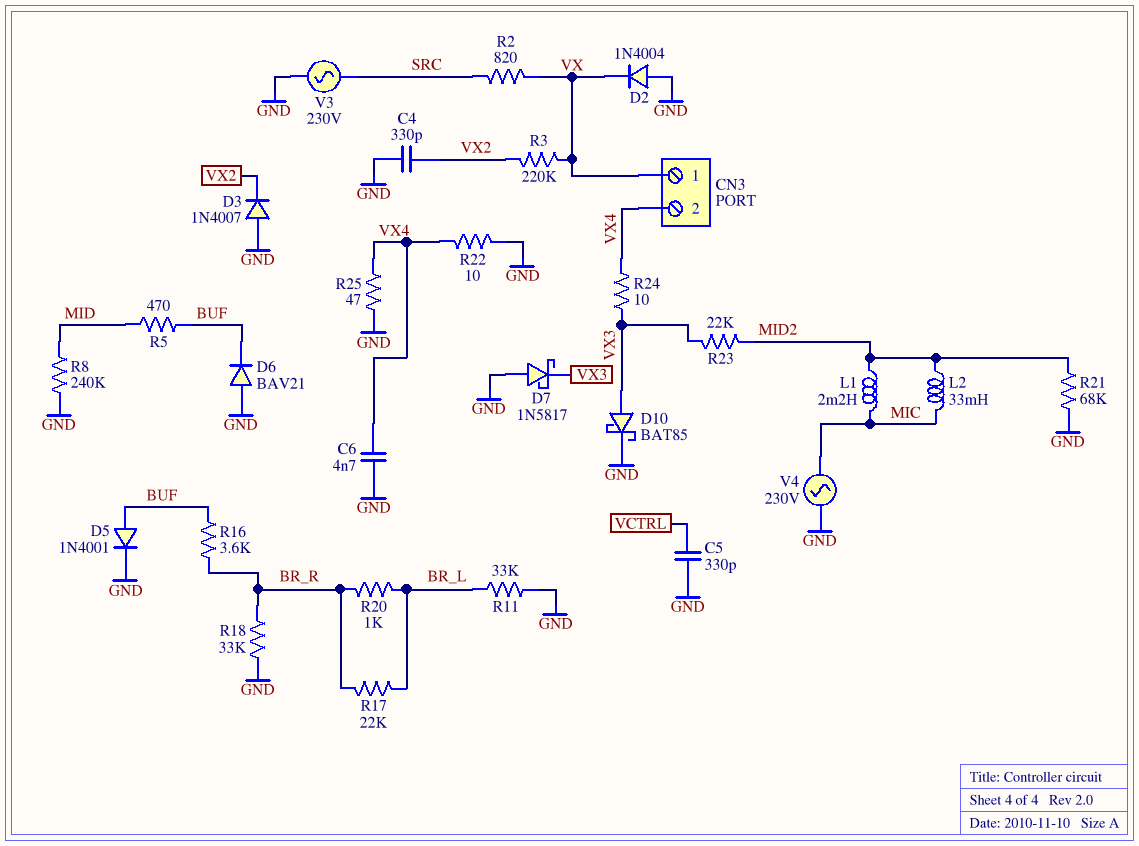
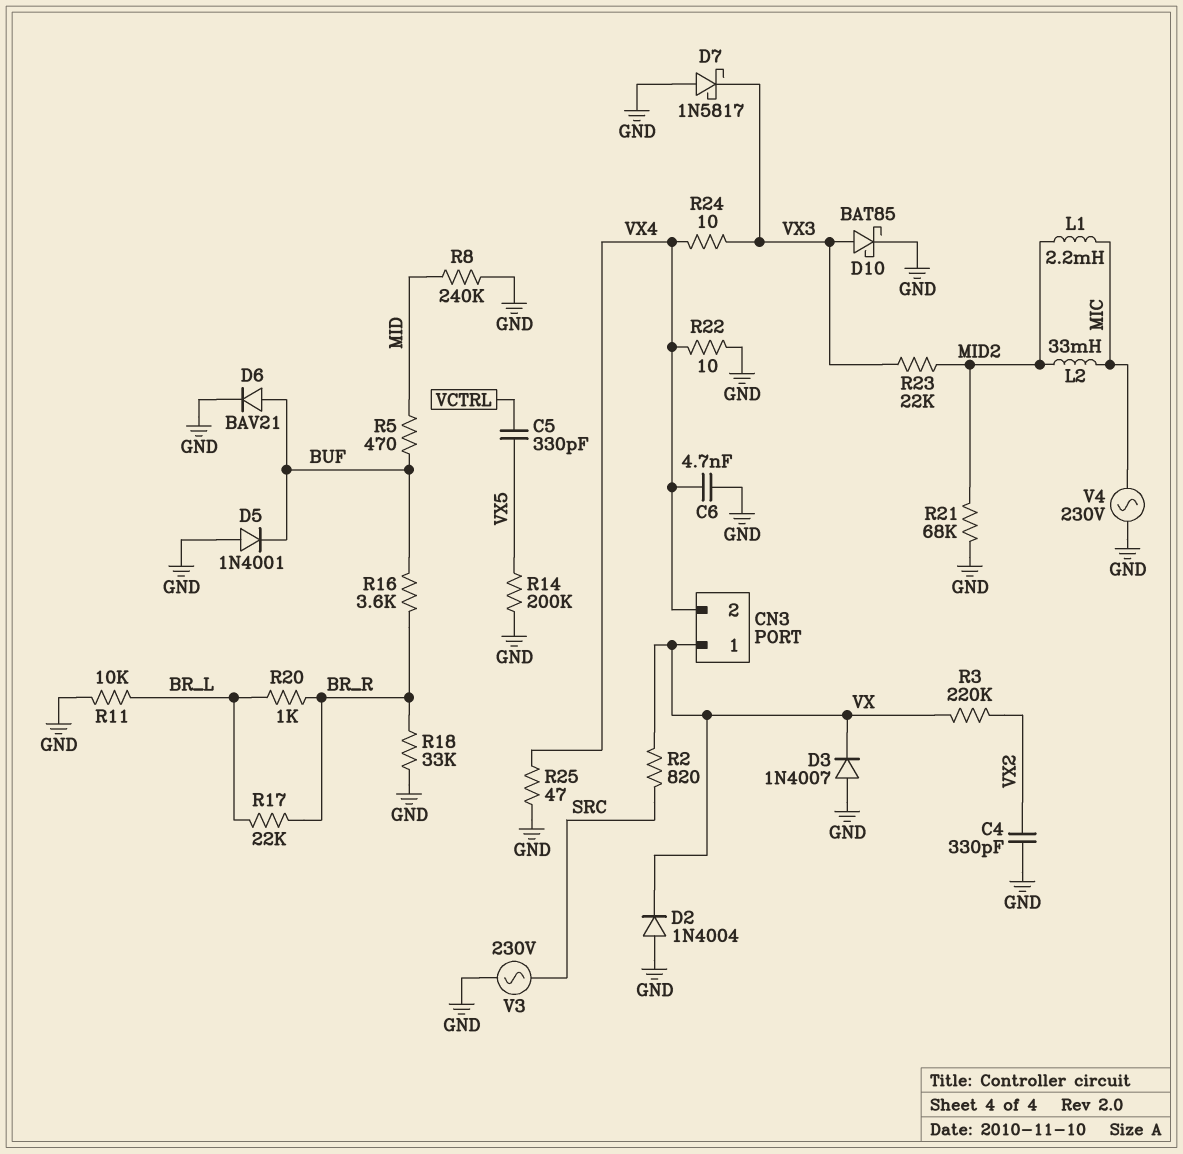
C5: 330pF (GND, VCTRL) -> 330pF (VCTRL, VX5)
D3: diode 1N4007 (A GND, K VX2) -> diode 1N4007 (A GND, K VX)
D5: diode 1N4001 (A BUF, K GND) -> diode 1N4001 (A GND, K BUF)
D6: diode BAV21 (A GND, K BUF) -> diode BAV21 (A BUF, K GND)
R11: 33k (BR_L, GND) -> 10k (BR_L, GND)
R14: none -> 200k (GND, VX5)

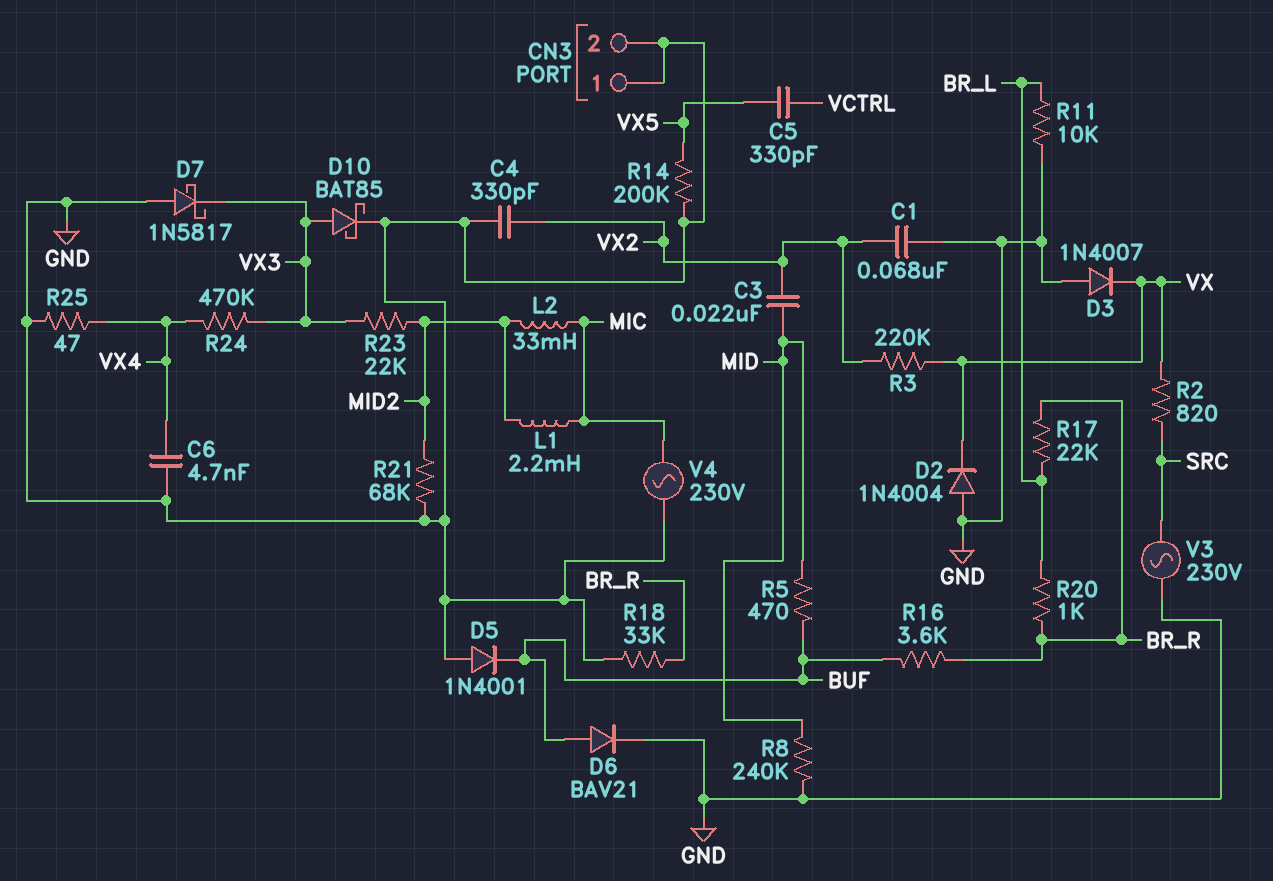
C1: none -> 68nF (GND, VX2)
C3: none -> 22nF (MID, VX2)
CN3 pin 1: VX -> GND
CN3 pin 2: VX4 -> GND
R22: 10 (GND, VX4) -> none
R24: 10 (VX3, VX4) -> 470k (VX3, VX4)

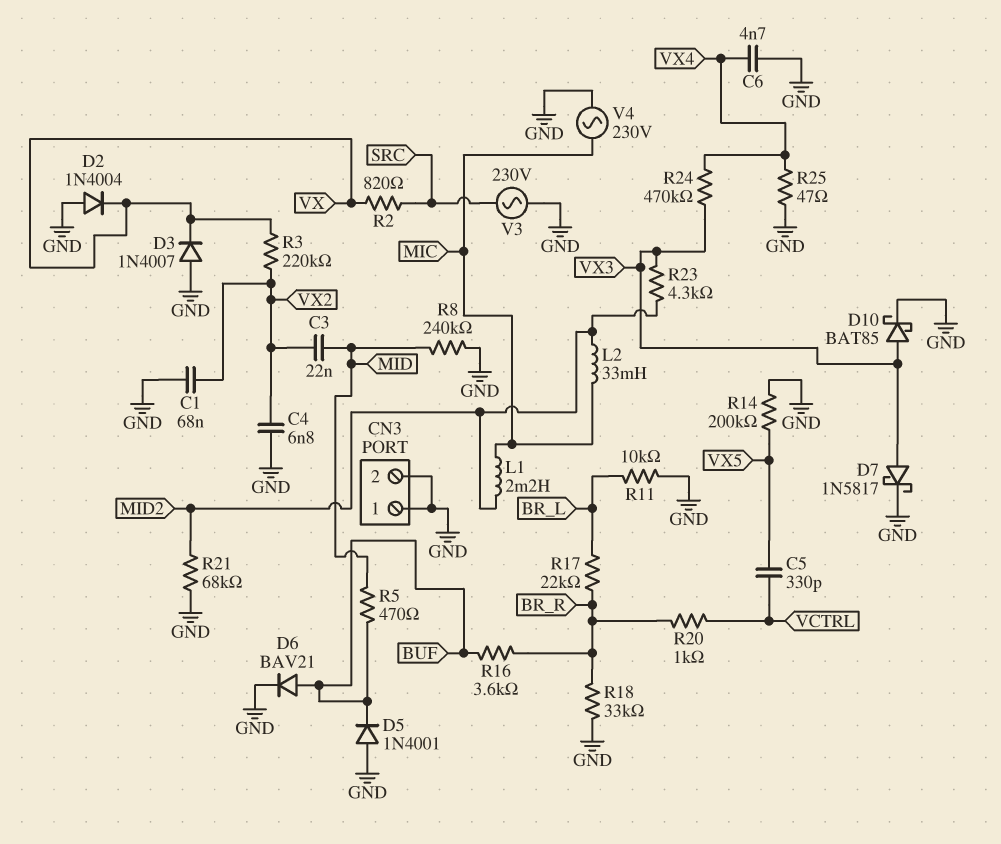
C4: 330pF (GND, VX2) -> 6.8nF (GND, VX2)
D7: schottky 1N5817 (A GND, K VX3) -> schottky 1N5817 (A VX3, K GND)
R20: 1k (BR_L, BR_R) -> 1k (BR_R, VCTRL)
R23: 22k (MID2, VX3) -> 4.3k (MID2, VX3)

